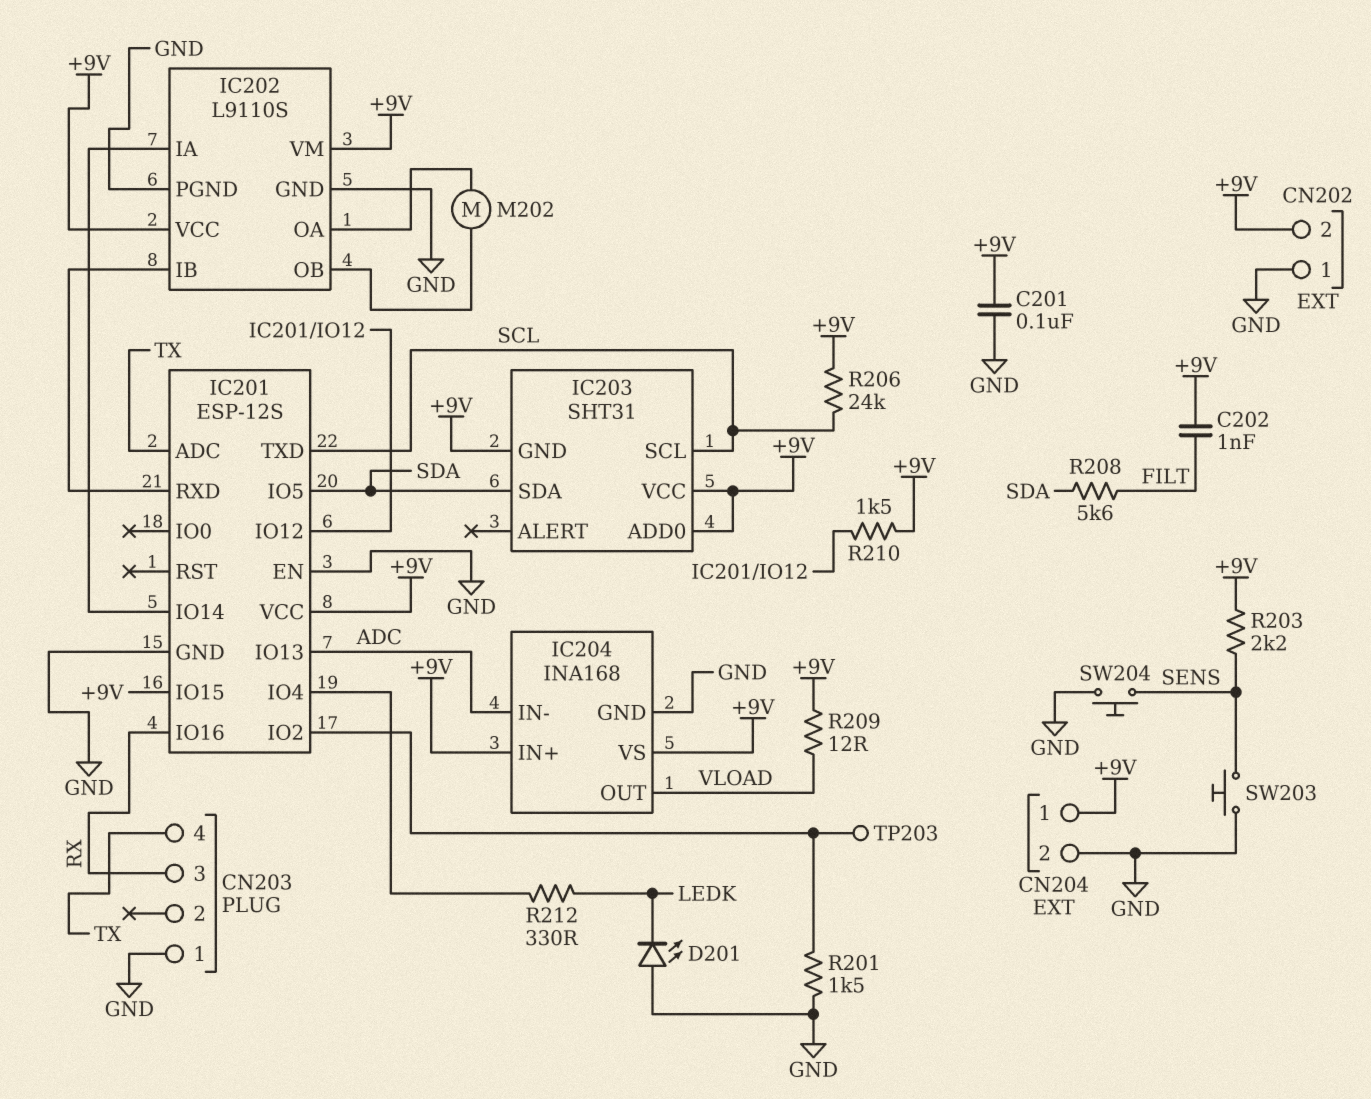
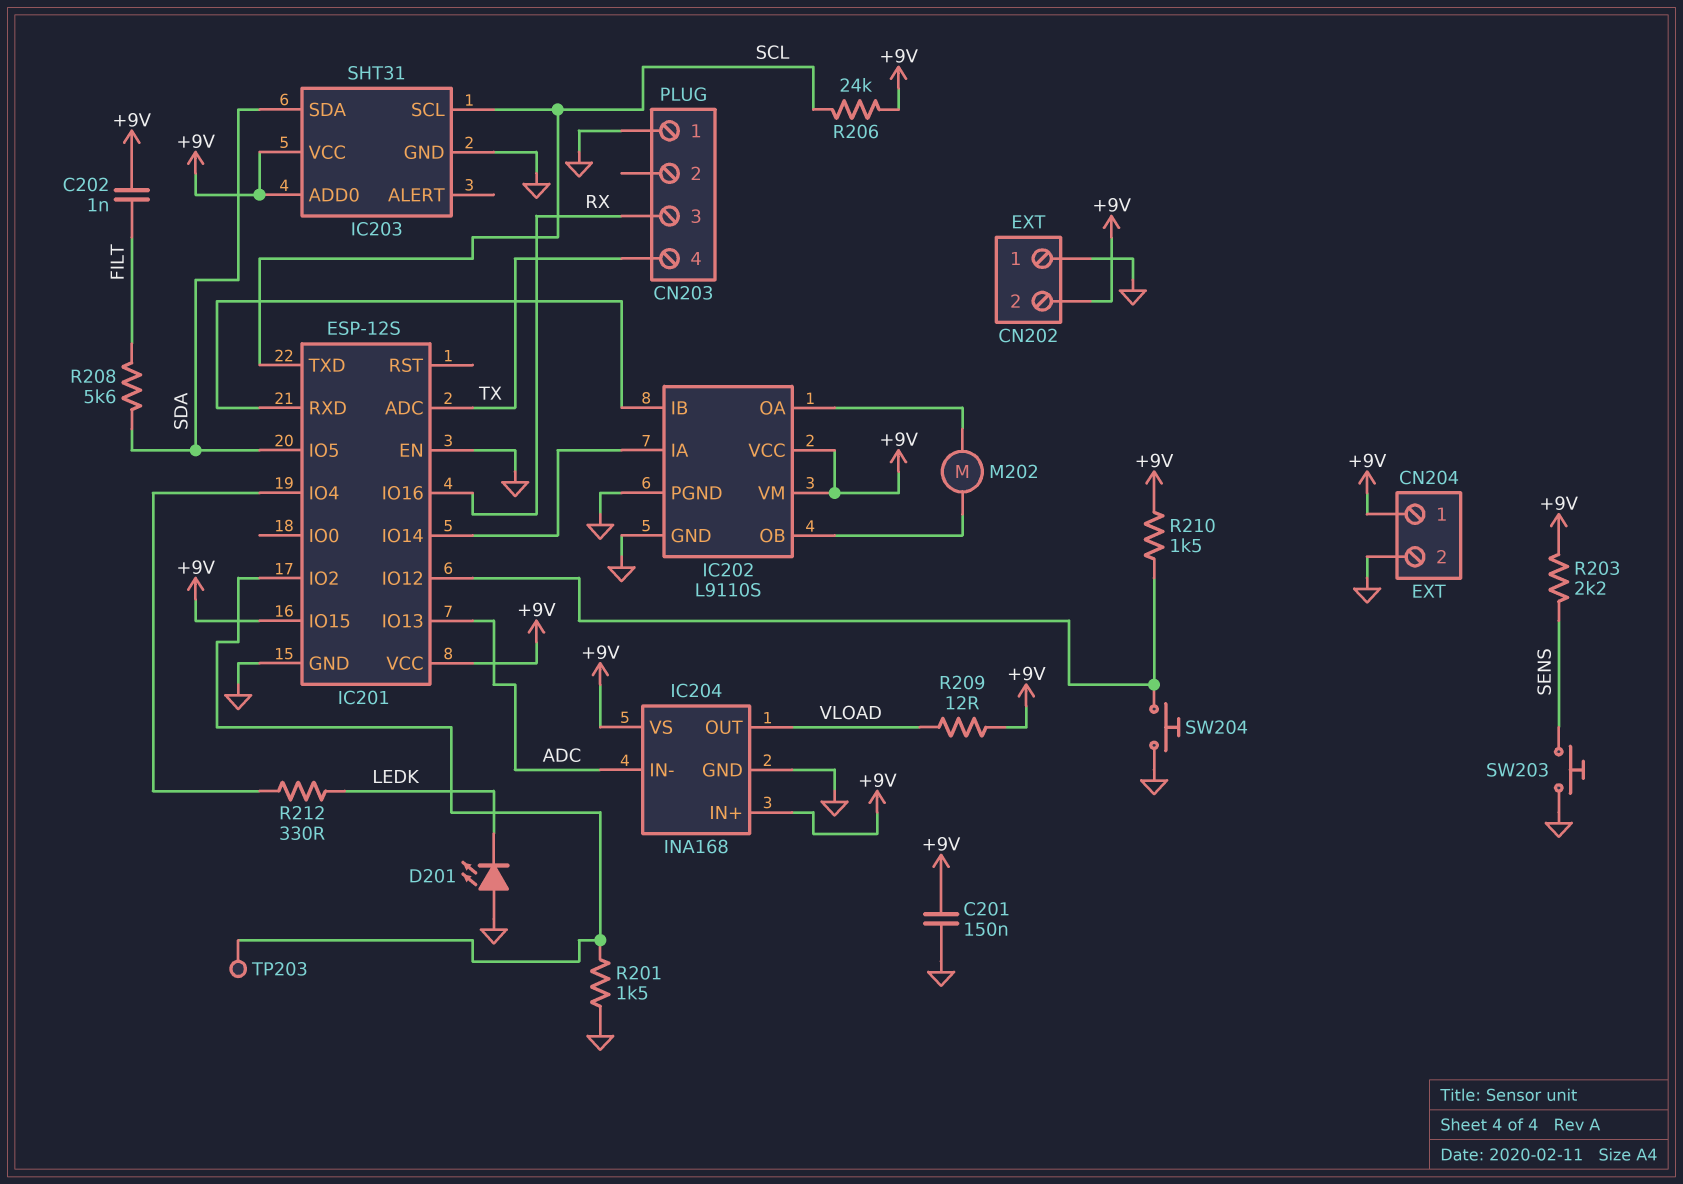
C201: 100nF (+9V, GND) -> 150nF (+9V, GND)
IC203 pin GND: +9V -> GND
SW204: button (GND, SENS) -> button (GND, IC201/IO12)

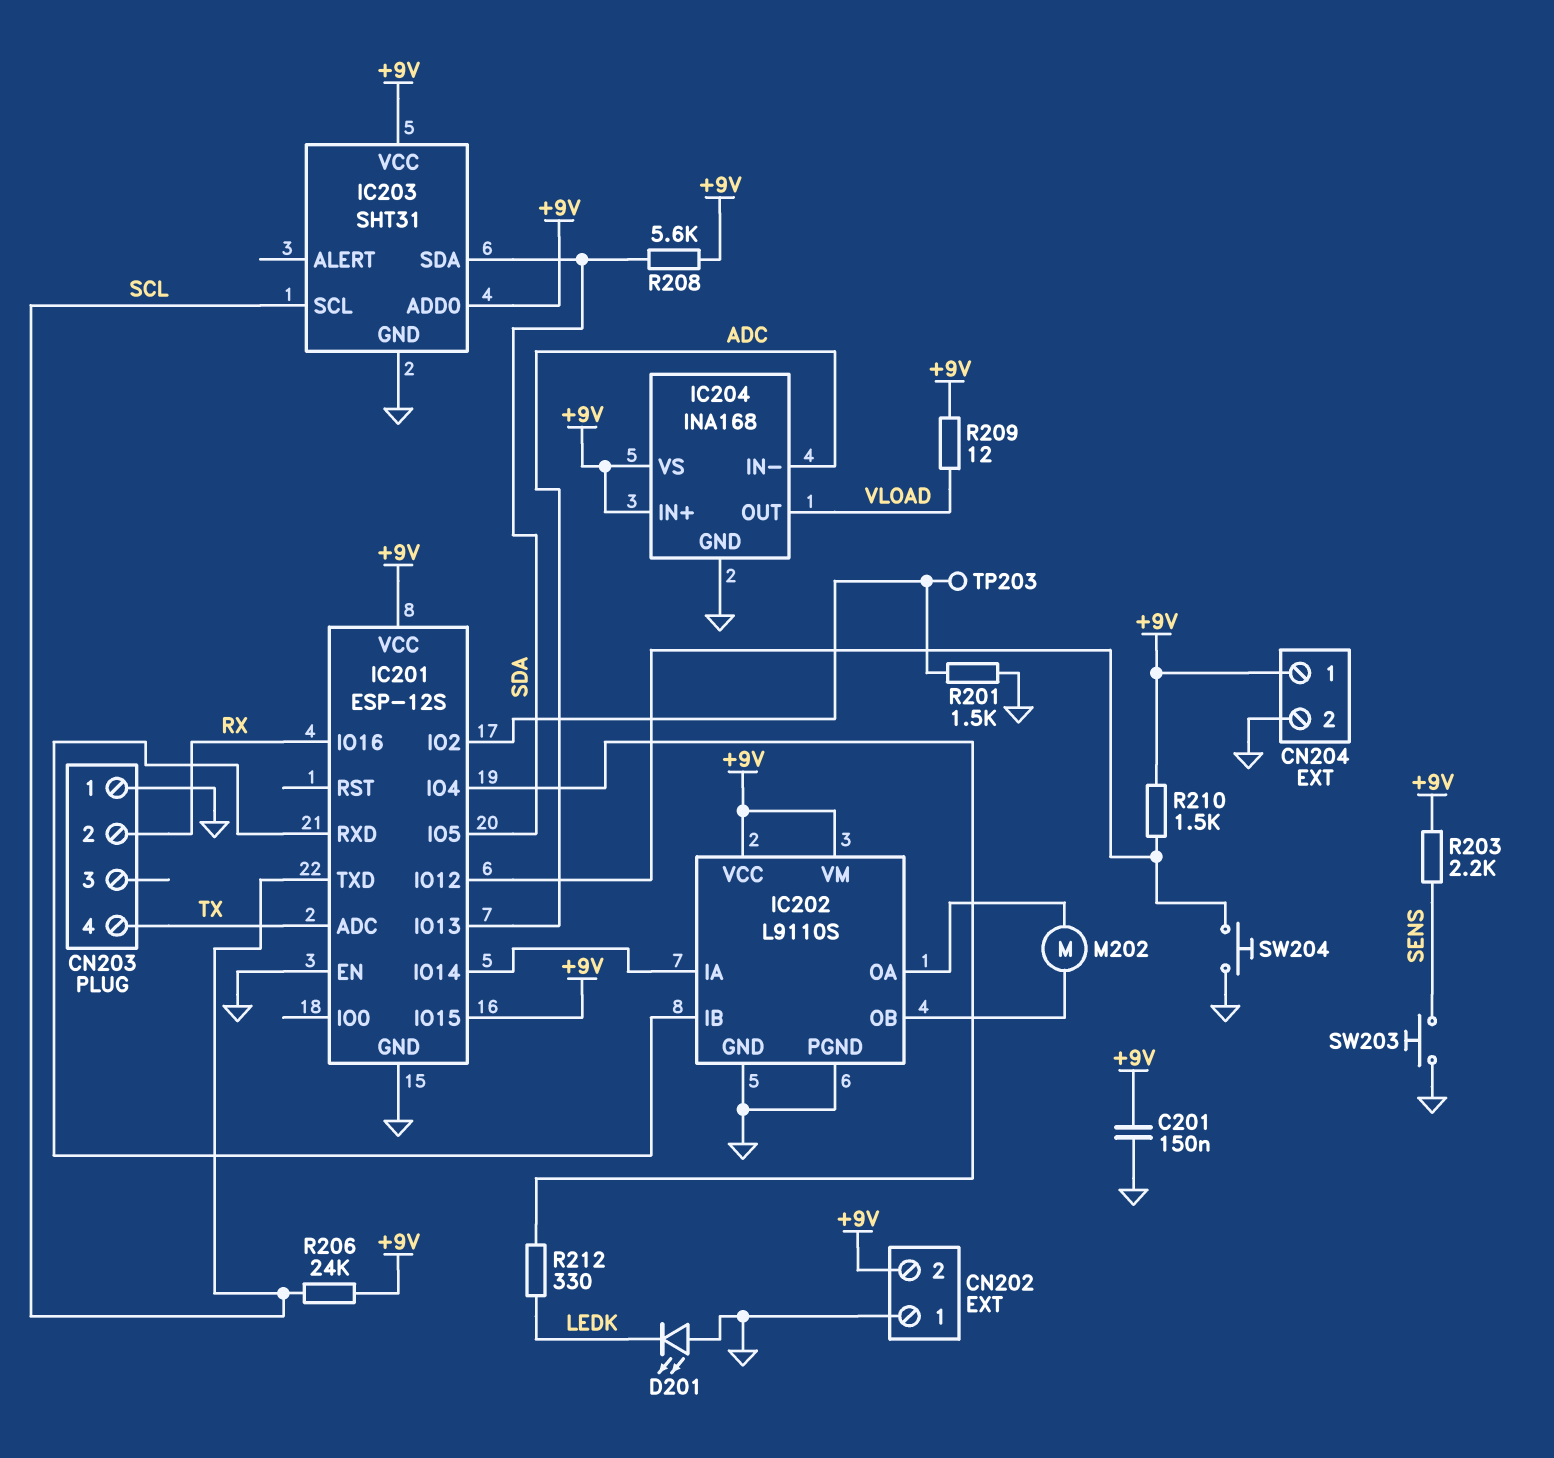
C202: 1nF (+9V, FILT) -> none
CN203 pin 2: none -> RX
CN203 pin 3: RX -> none
R208: 5.6k (FILT, SDA) -> 5.6k (+9V, SDA)

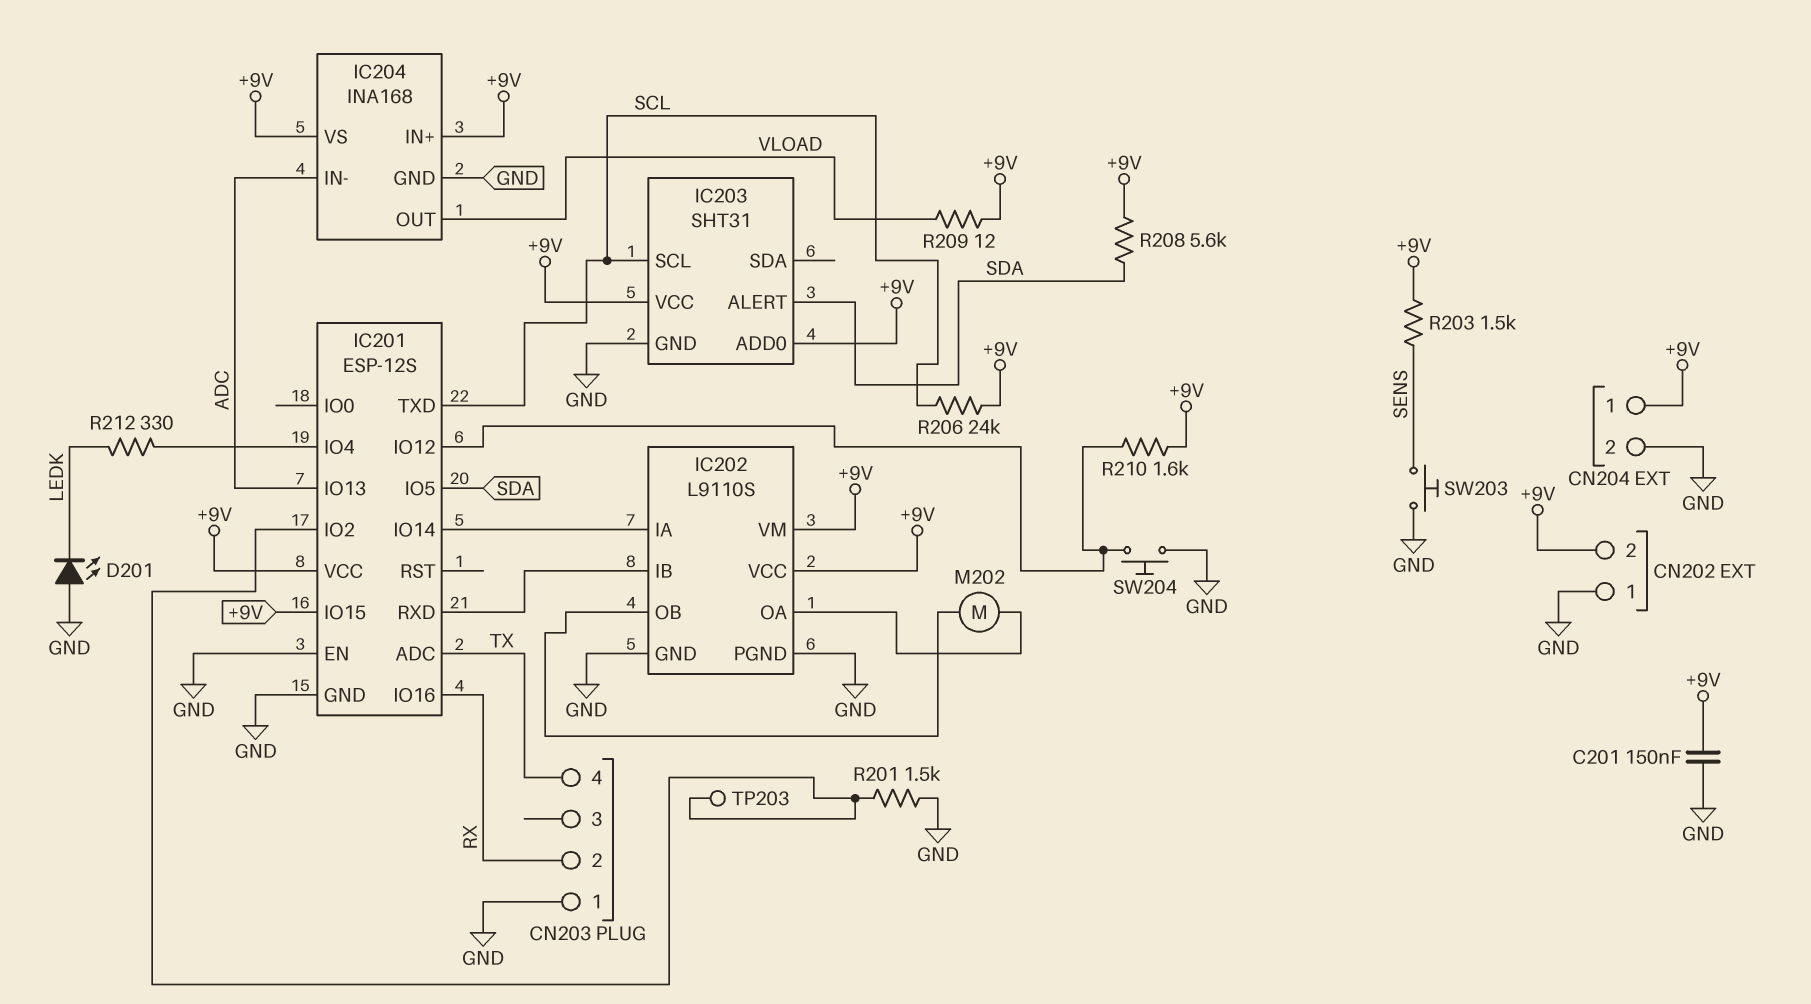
IC203 pin ALERT: none -> SDA
IC203 pin SDA: SDA -> none
R203: 2.2k (+9V, SENS) -> 1.5k (+9V, SENS)
R210: 1.5k (+9V, IC201/IO12) -> 1.6k (+9V, IC201/IO12)

